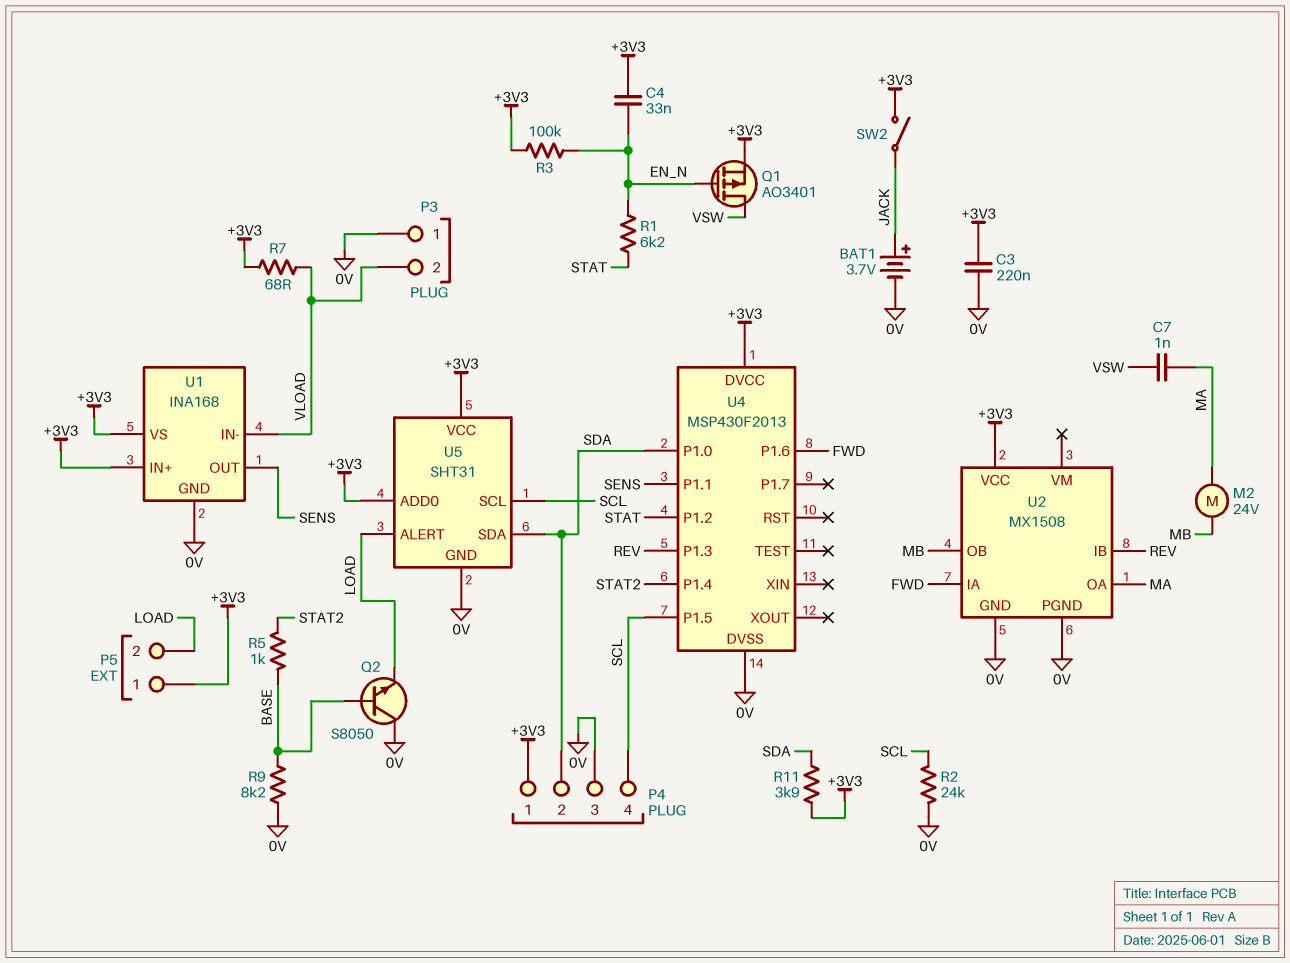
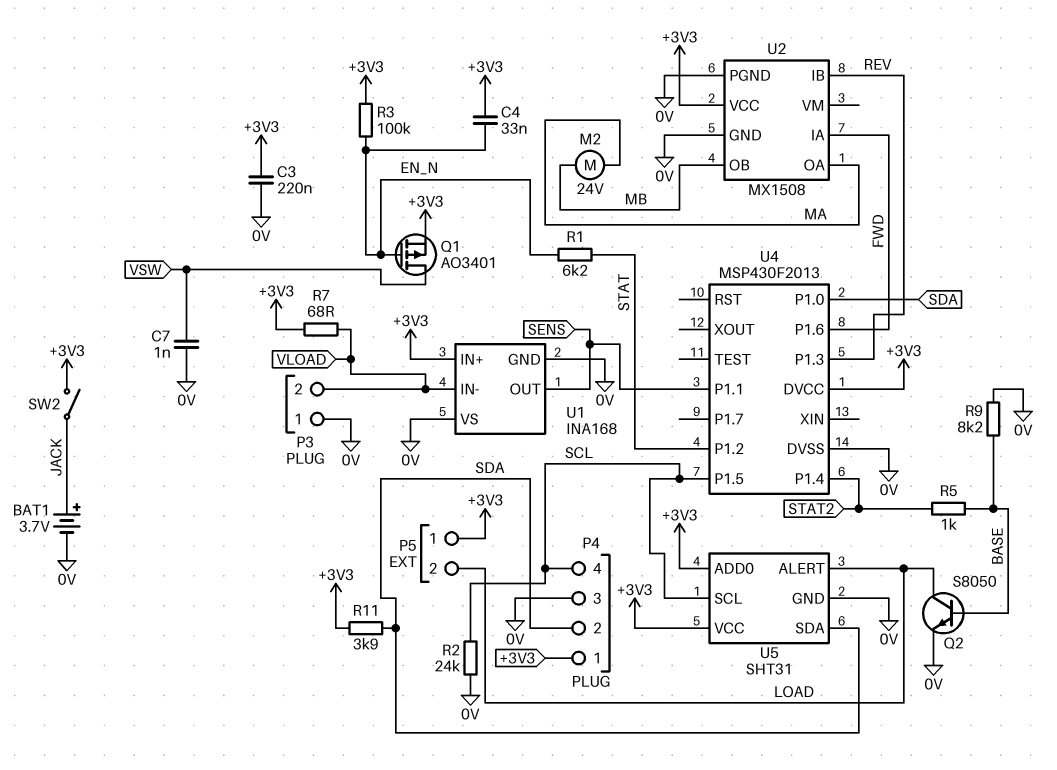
C7: 1nF (MA, VSW) -> 1nF (0V, VSW)
Q2: NPN S8050 (B BASE, C 0V, E LOAD) -> NPN S8050 (B BASE, C LOAD, E 0V)
U1 pin VS: +3V3 -> 0V

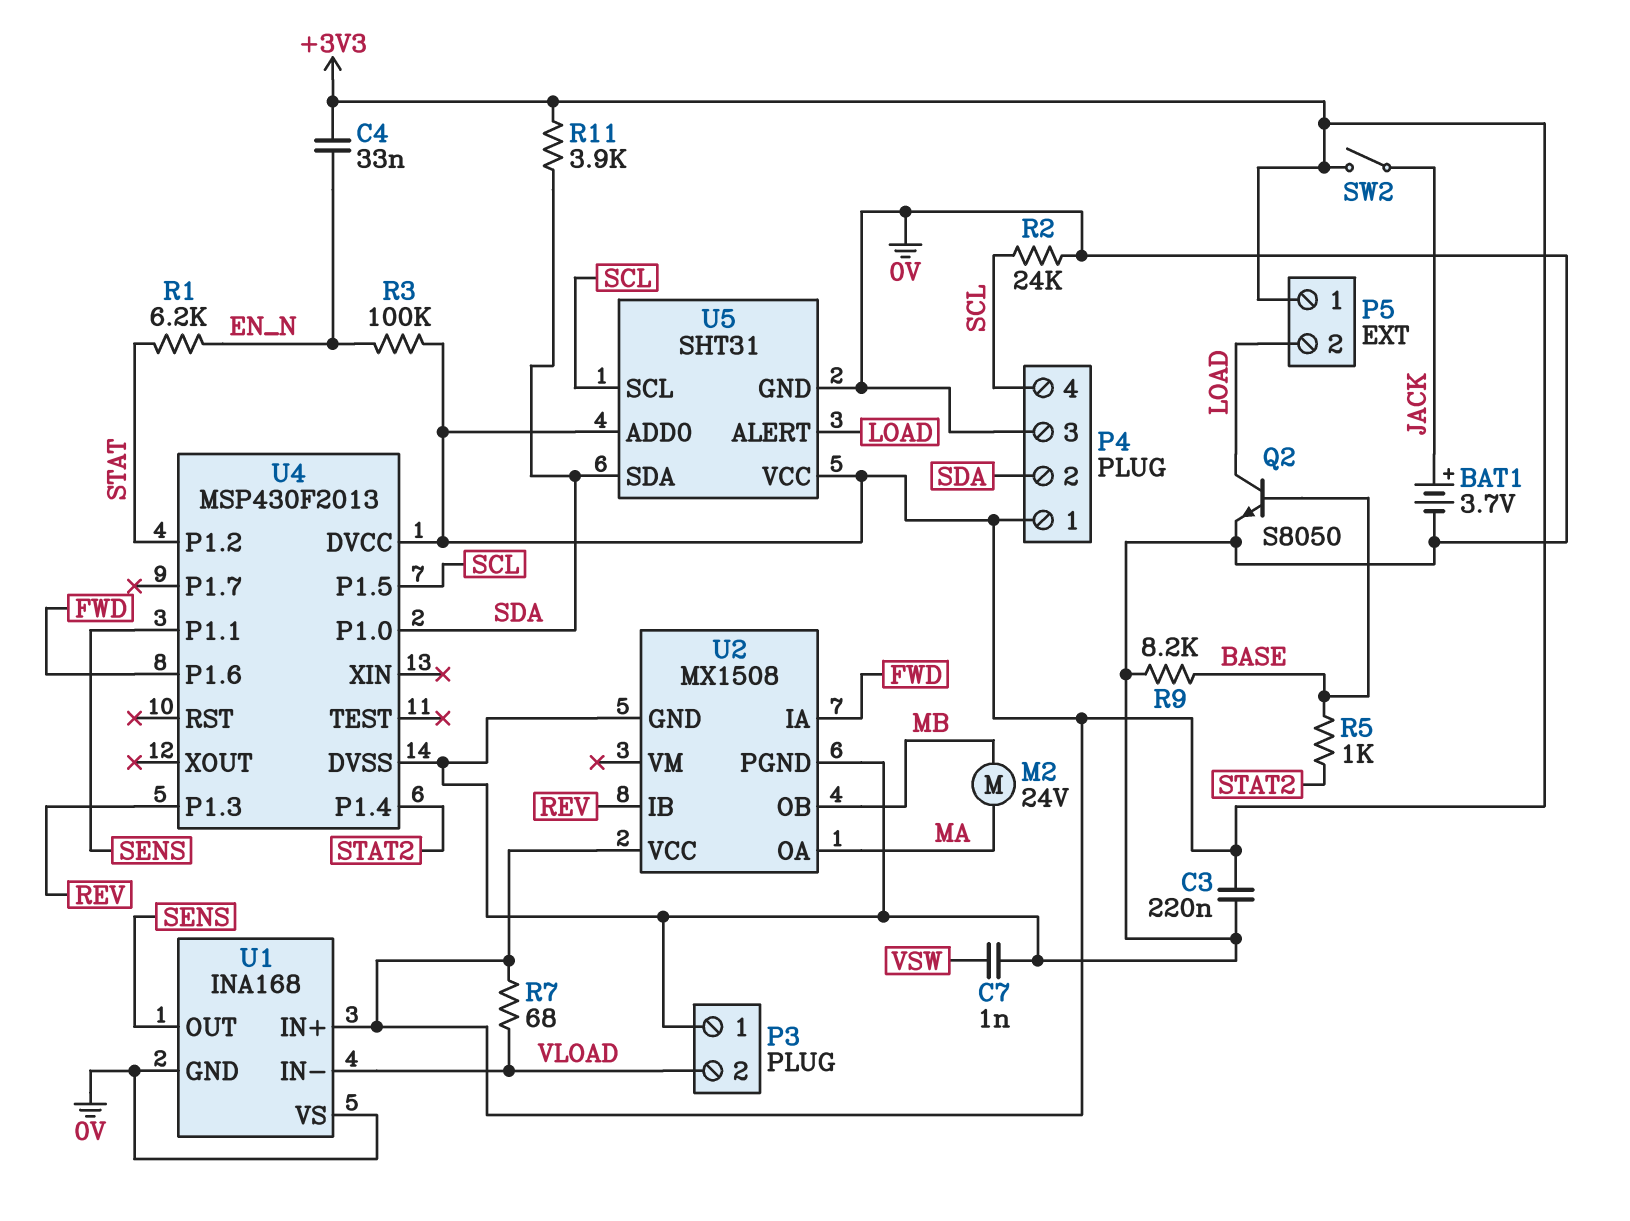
Q1: PMOS AO3401 (G EN_N, D VSW, S +3V3) -> none

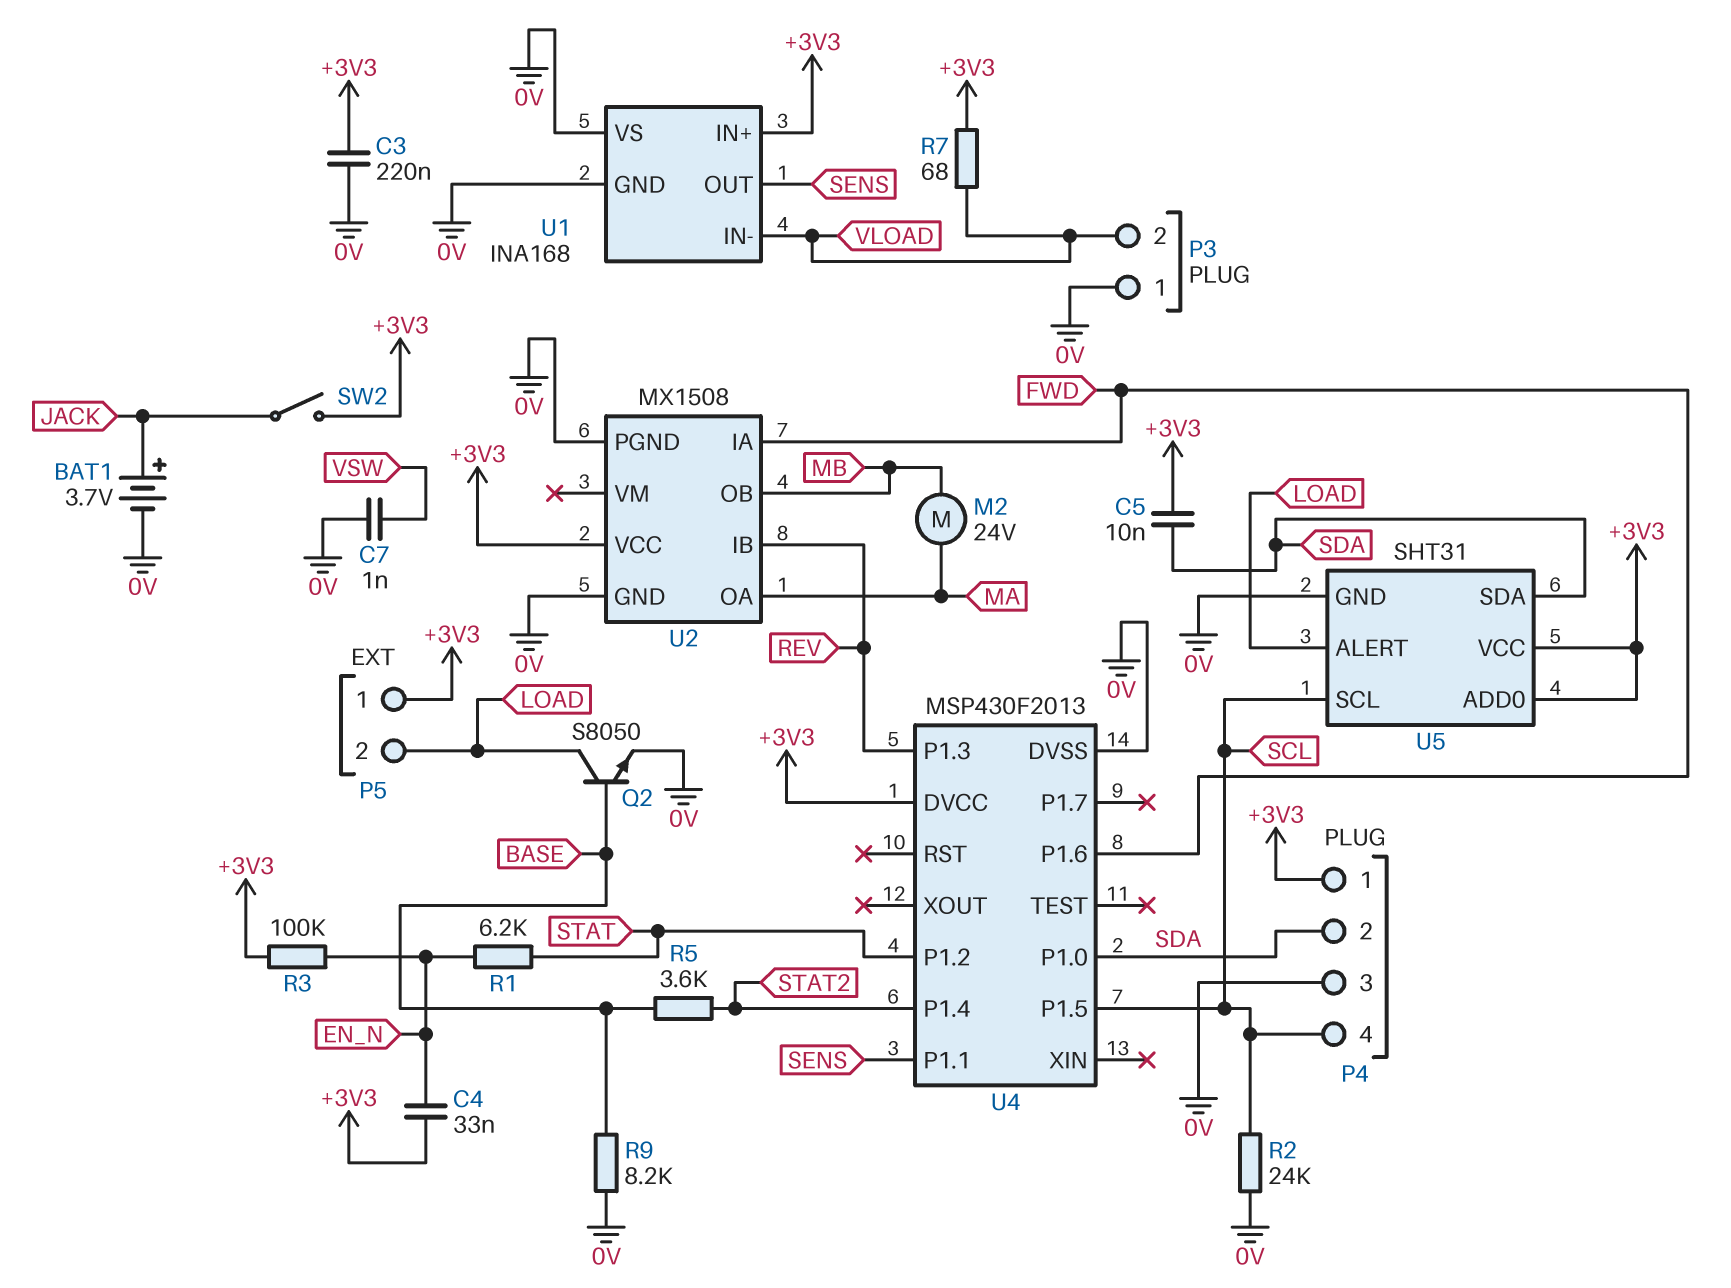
C5: none -> 10nF (+3V3, SDA)
R5: 1k (BASE, STAT2) -> 3.6k (BASE, STAT2)
R11: 3.9k (+3V3, SDA) -> none

